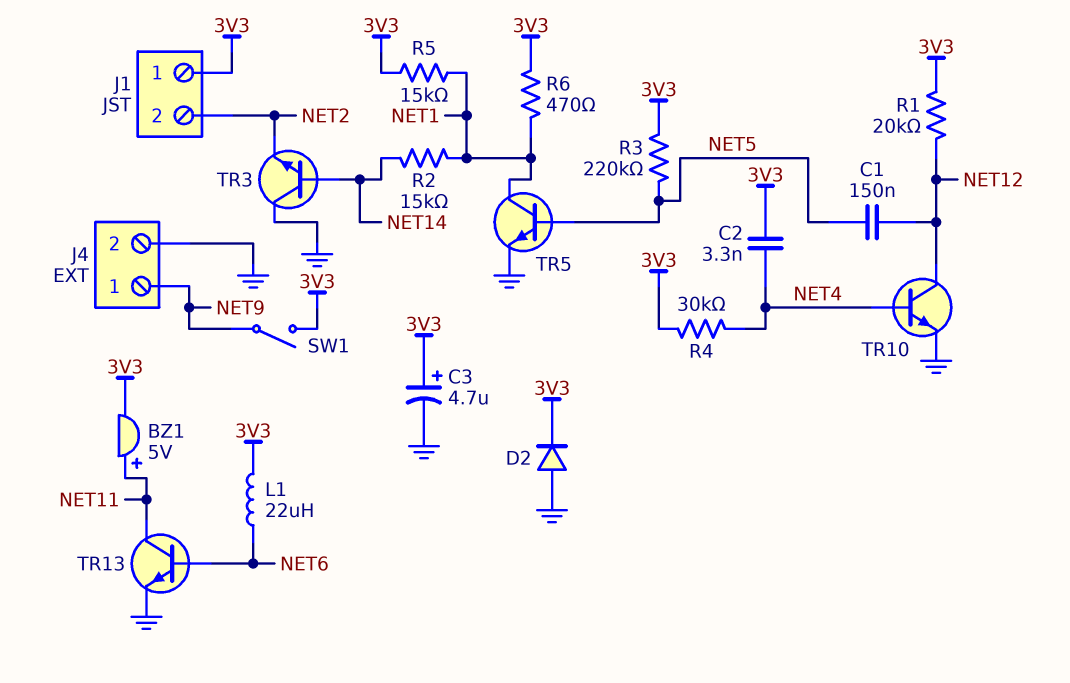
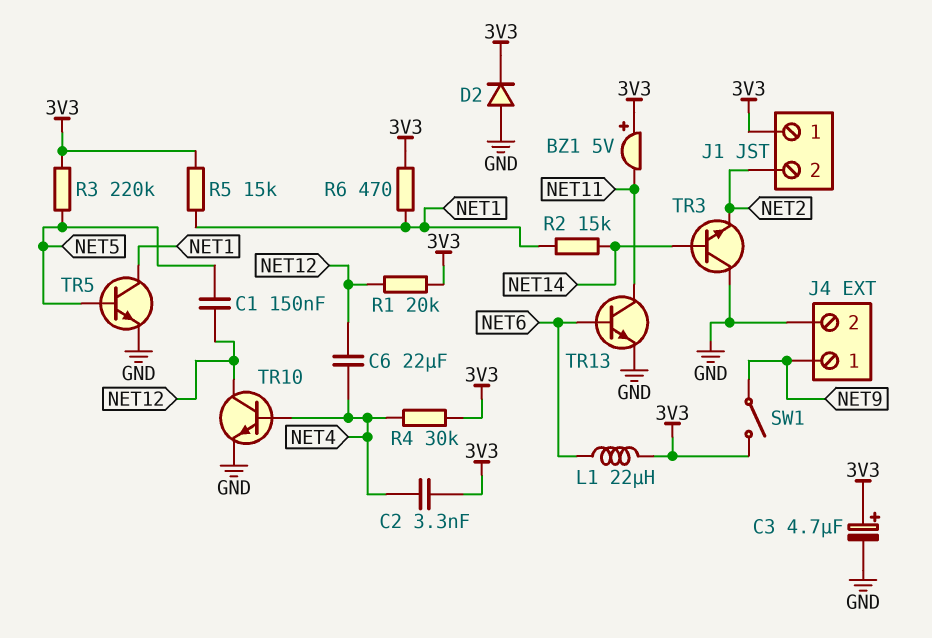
BZ1: buzzer 5V (plus NET11, minus 3V3) -> buzzer 5V (plus 3V3, minus NET11)
C6: none -> 22uF (NET4, NET12)

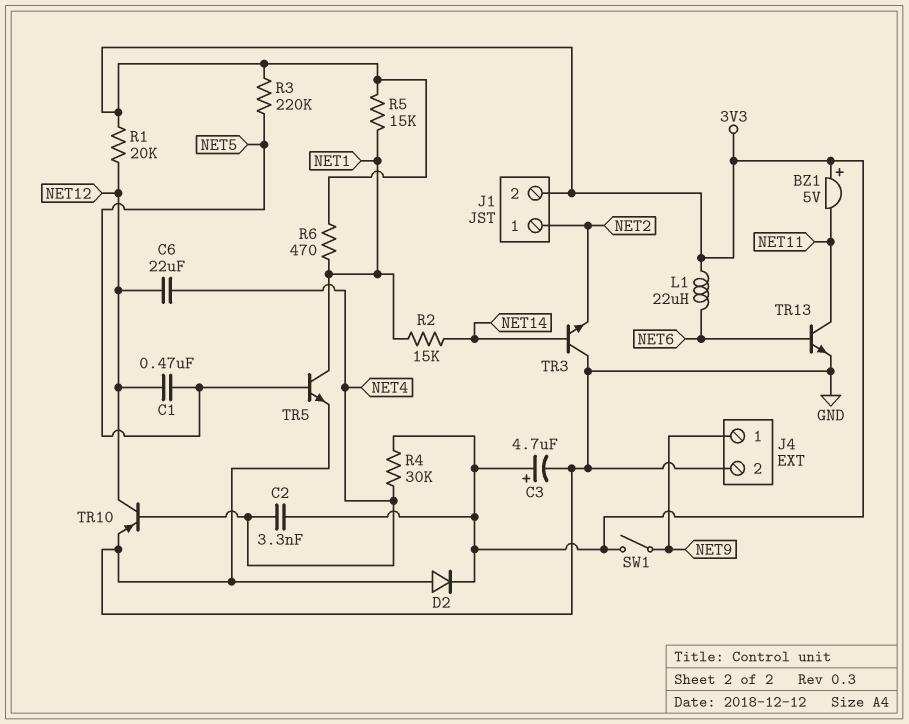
C1: 150nF (NET5, NET12) -> 470nF (NET5, NET12)
J1 pin 1: 3V3 -> NET2
J1 pin 2: NET2 -> 3V3
TR10: NPN (B NET4, C NET12, E GND) -> PNP (B NET4, C NET12, E GND)

